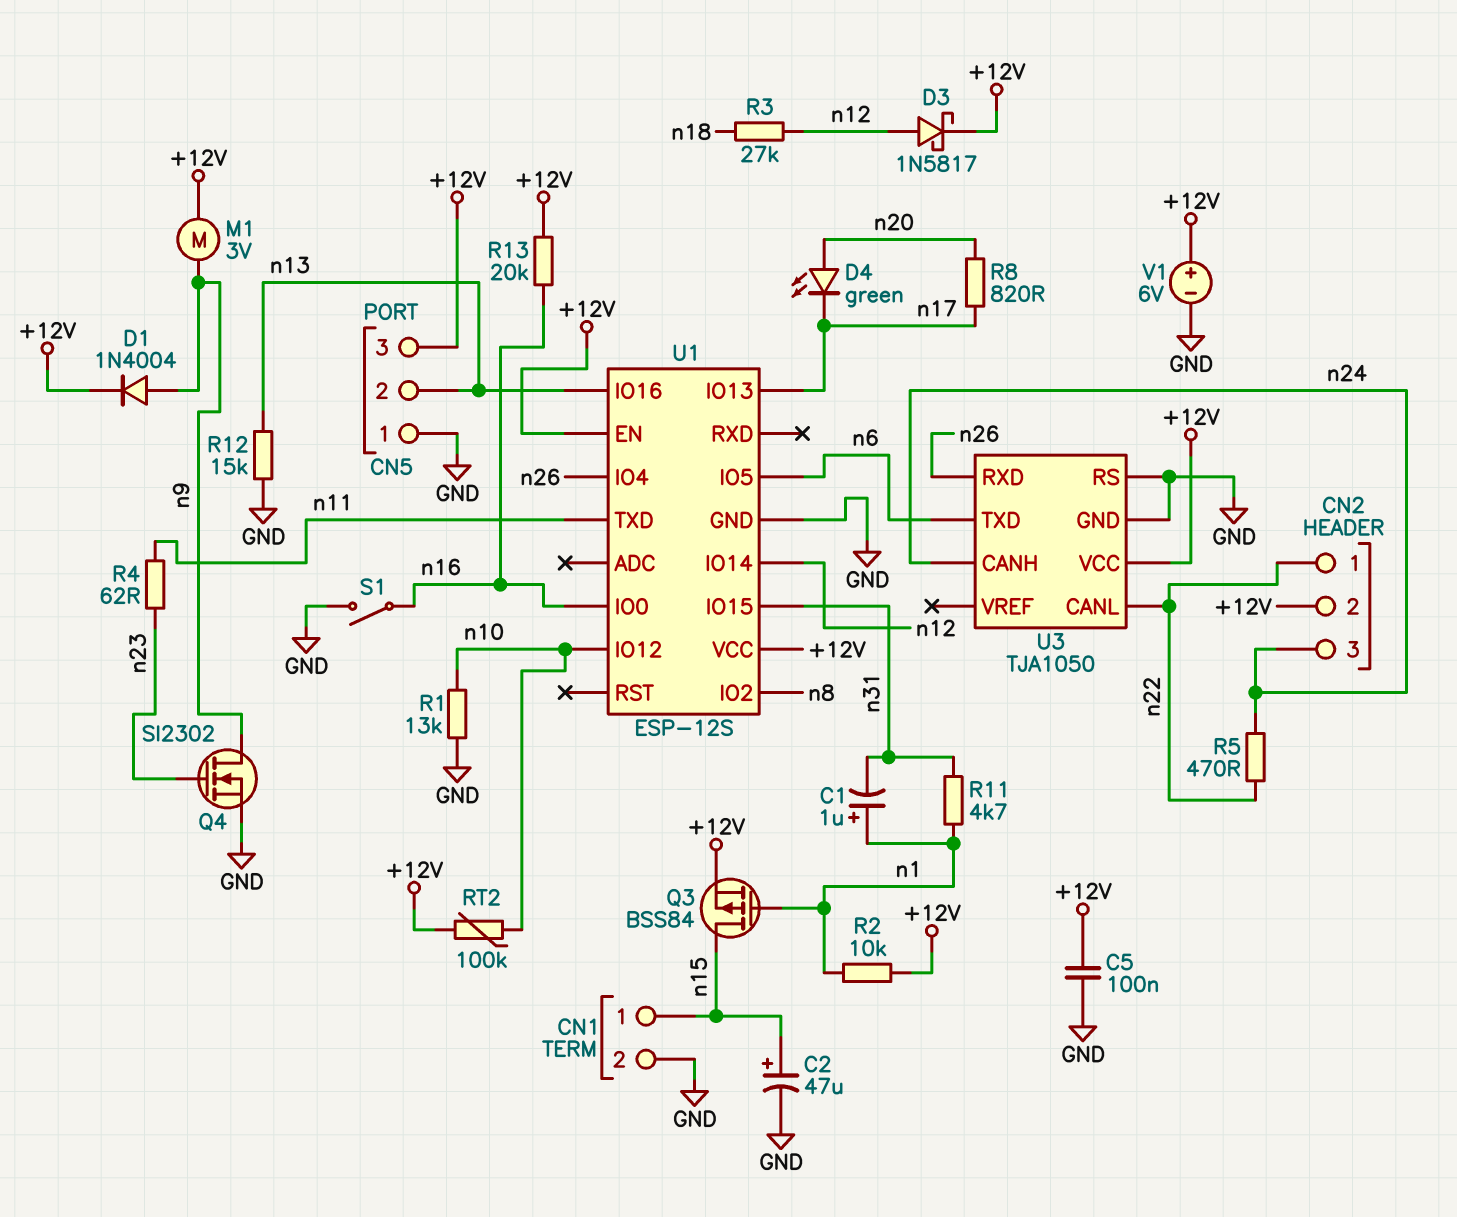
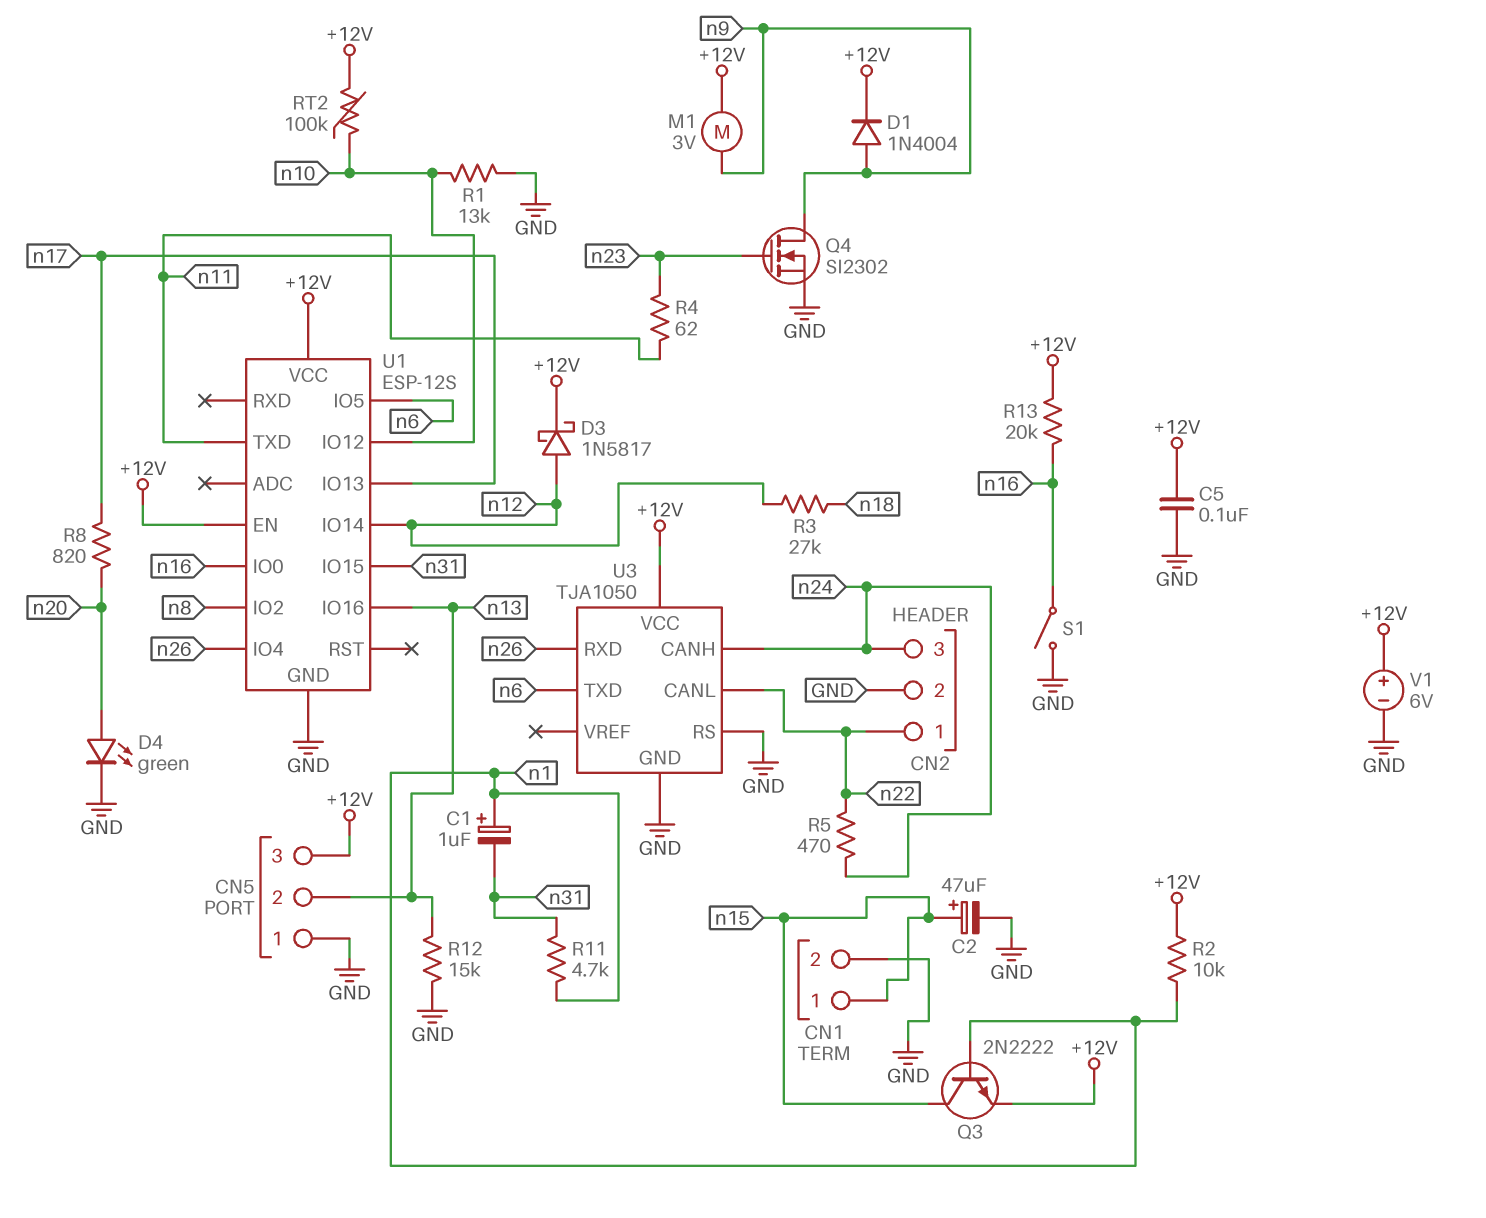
CN2 pin 2: +12V -> GND
D4: LED green (A n20, K n17) -> LED green (A n20, K GND)
Q3: PMOS BSS84 (G n1, D n15, S +12V) -> NPN 2N2222 (B n1, C n15, E +12V)

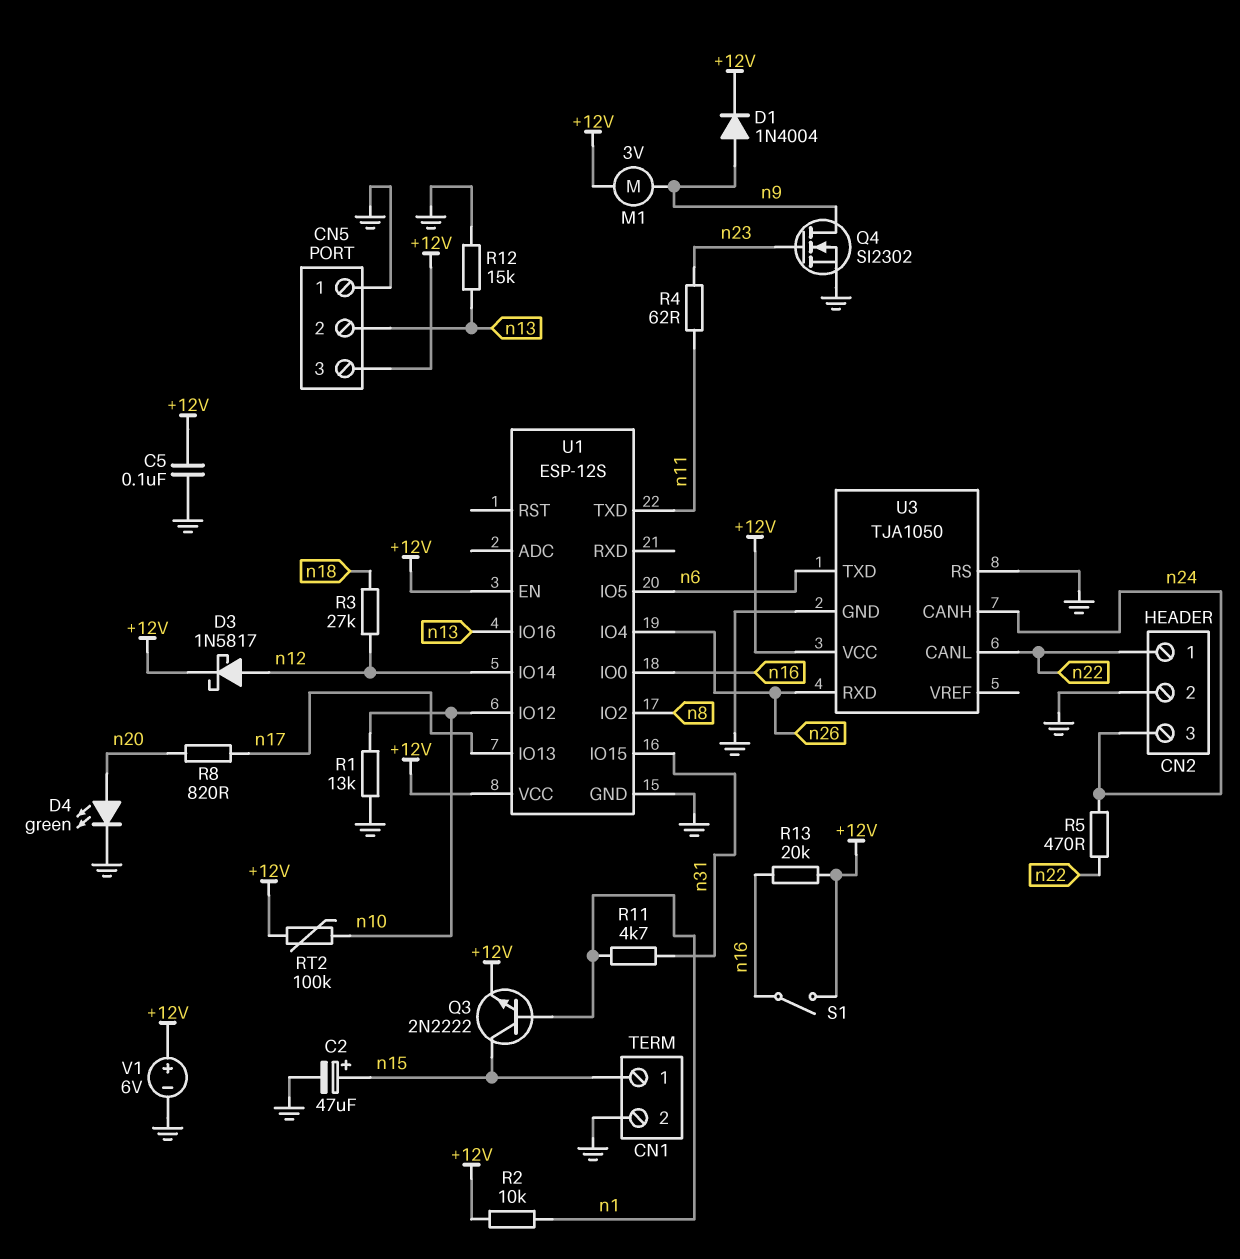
C1: 1uF (plus n1, minus n31) -> none
S1: switch (GND, n16) -> switch (+12V, n16)

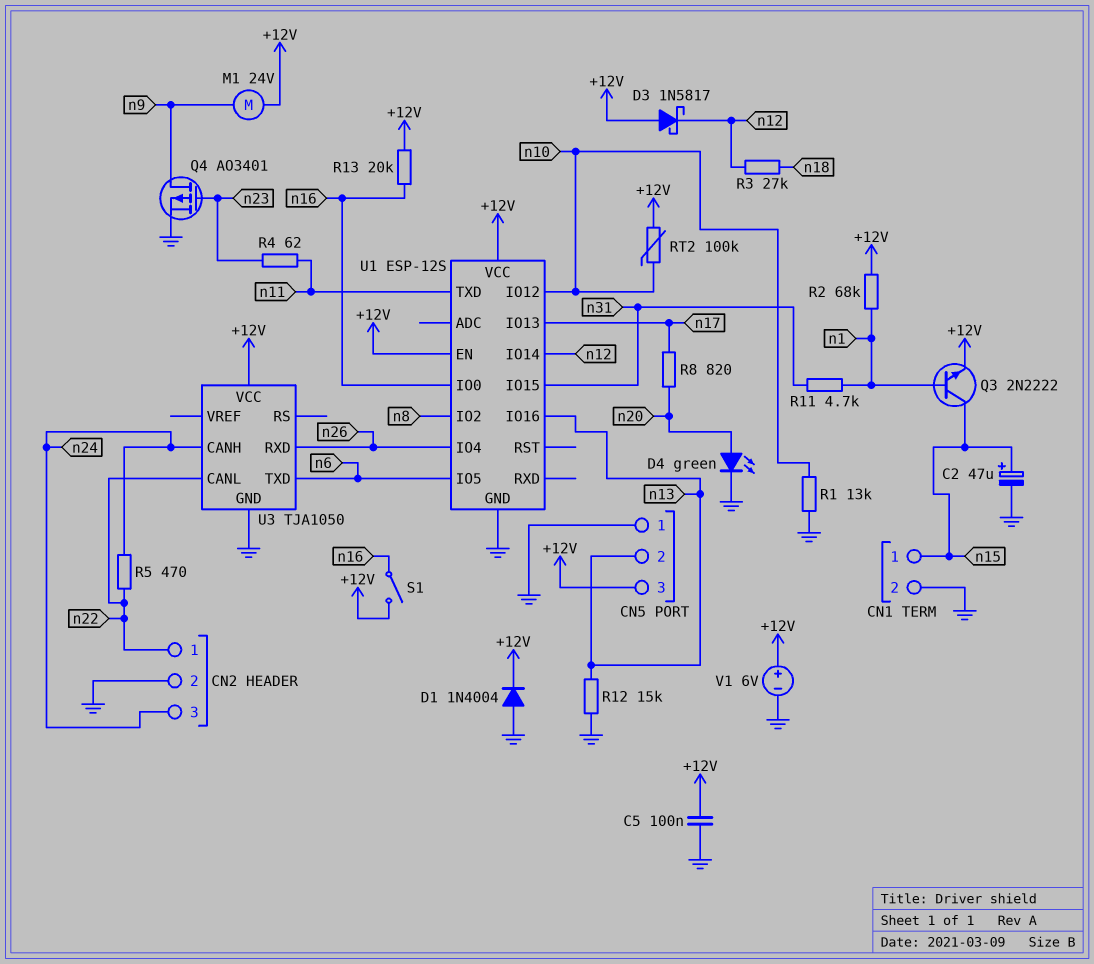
D1: diode 1N4004 (A n9, K +12V) -> diode 1N4004 (A GND, K +12V)
D3: schottky 1N5817 (A n12, K +12V) -> schottky 1N5817 (A +12V, K n12)
M1: motor 3V (+12V, n9) -> motor 24V (+12V, n9)
Q4: NMOS SI2302 (G n23, D n9, S GND) -> PMOS AO3401 (G n23, D n9, S GND)
R2: 10k (+12V, n1) -> 68k (+12V, n1)
U3 pin RS: GND -> none

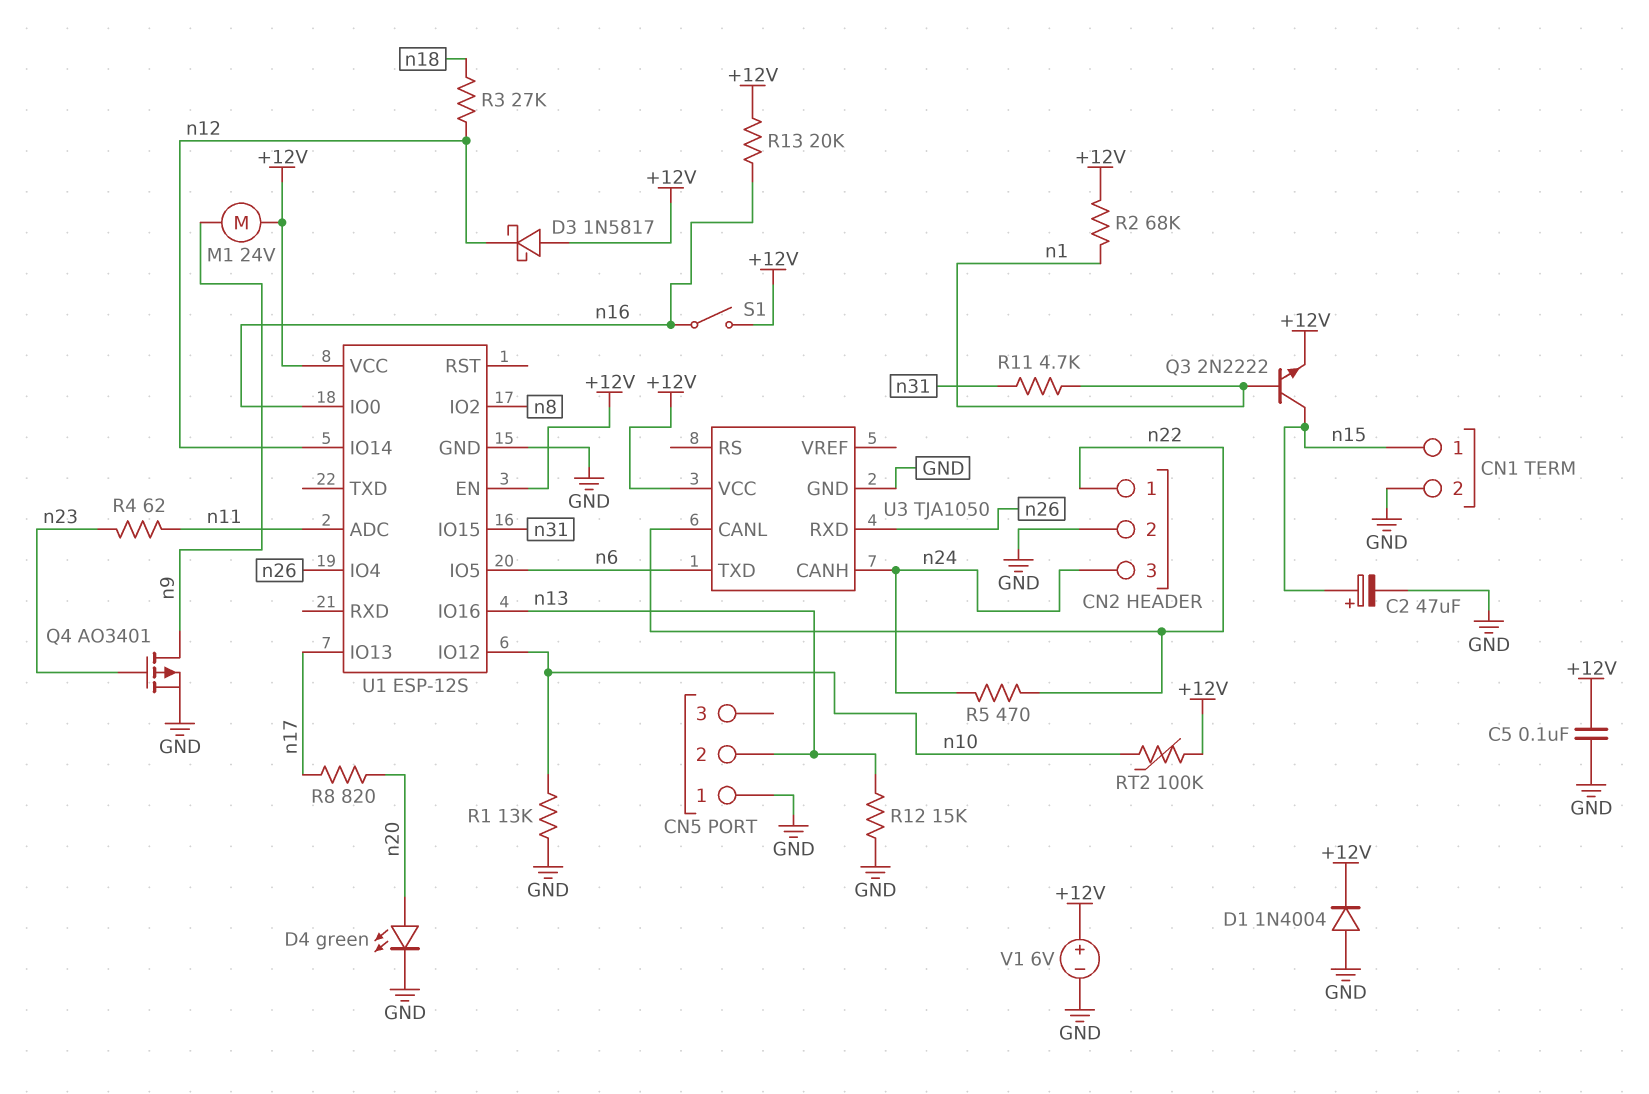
CN5 pin 3: +12V -> none
U1 pin ADC: none -> n11
U1 pin TXD: n11 -> none

